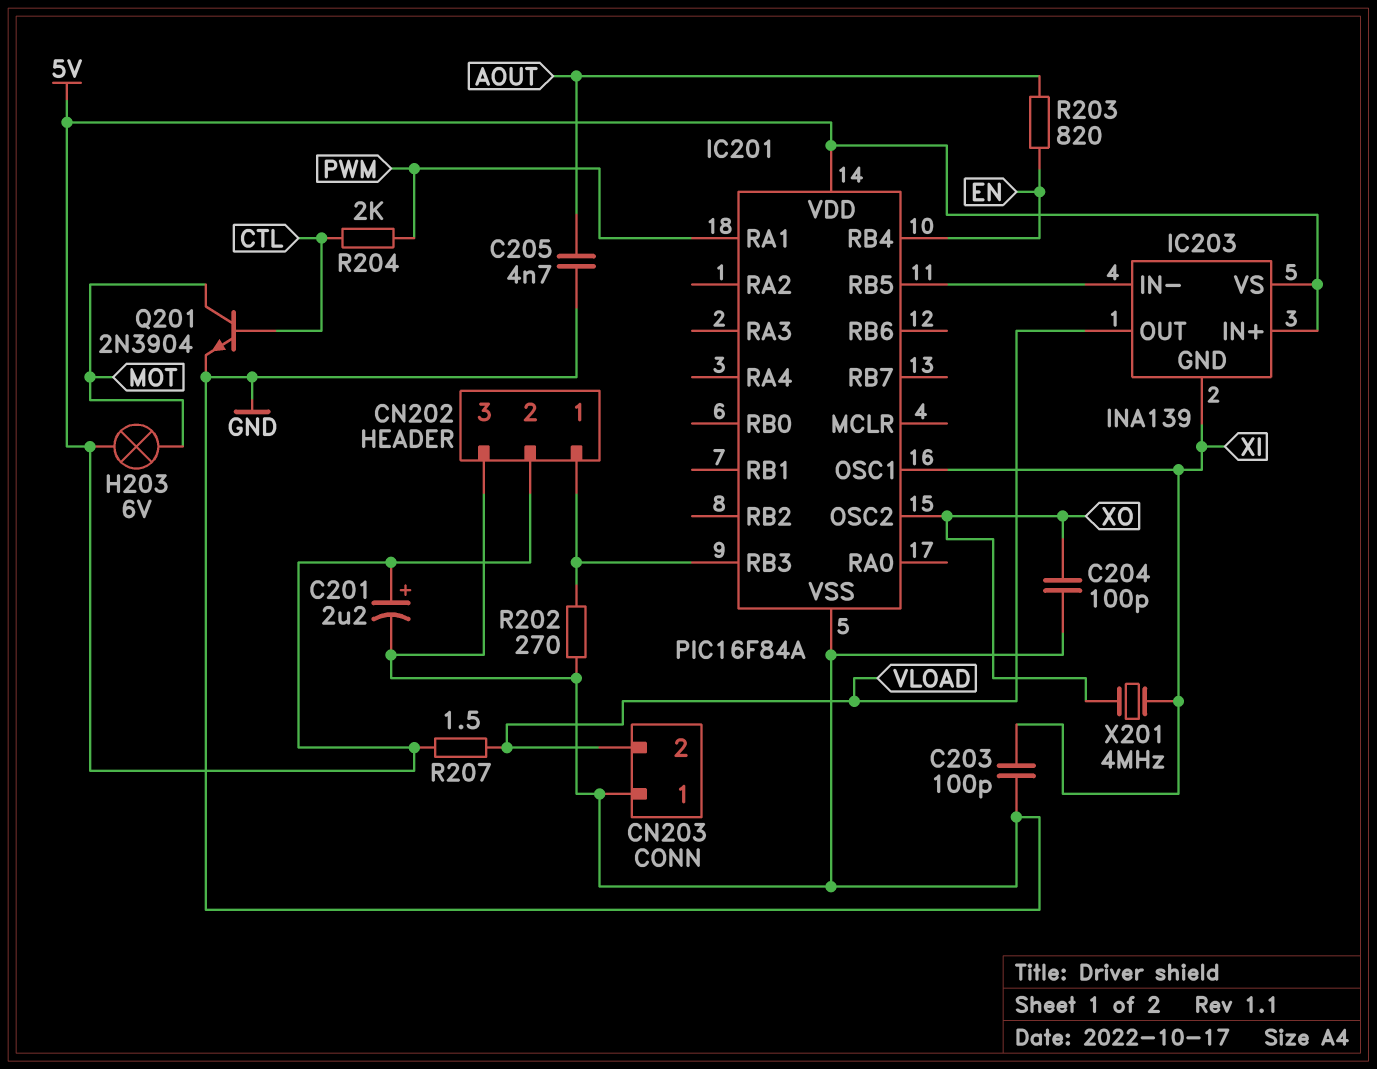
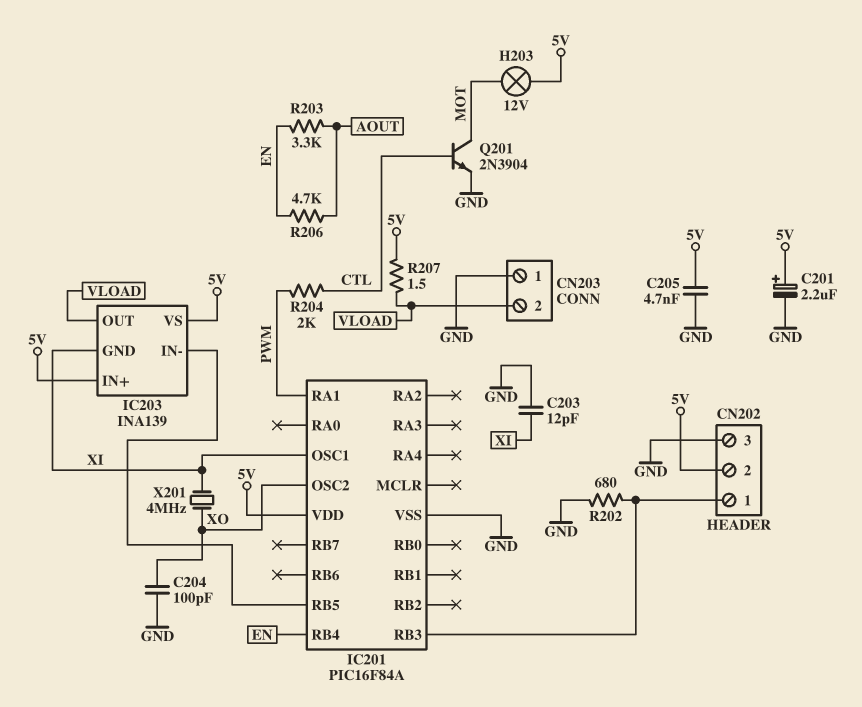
C203: 100pF (GND, XI) -> 12pF (GND, XI)
C205: 4.7nF (AOUT, GND) -> 4.7nF (5V, GND)
H203: lamp 6V (5V, MOT) -> lamp 12V (5V, MOT)
R202: 270 (CN202/1, GND) -> 680 (CN202/1, GND)
R203: 820 (AOUT, EN) -> 3.3k (AOUT, EN)
R206: none -> 4.7k (AOUT, EN)

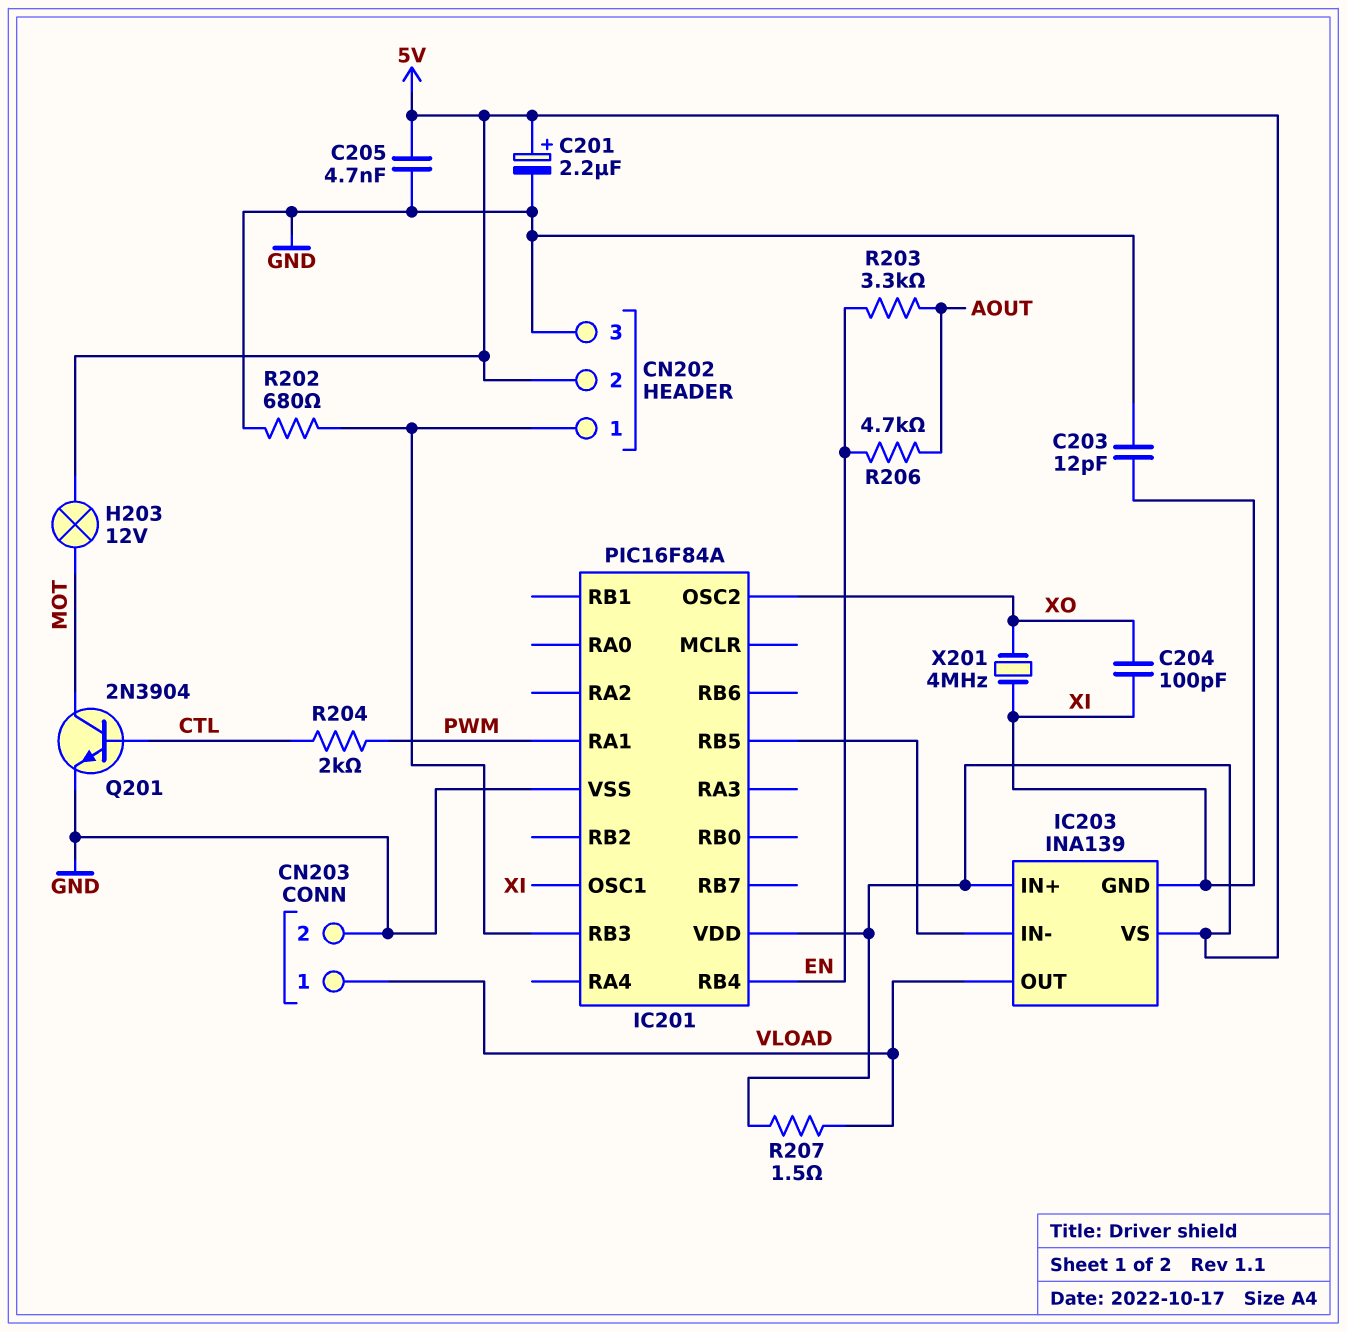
C204: 100pF (GND, XO) -> 100pF (XI, XO)
CN203 pin 1: GND -> VLOAD
CN203 pin 2: VLOAD -> GND

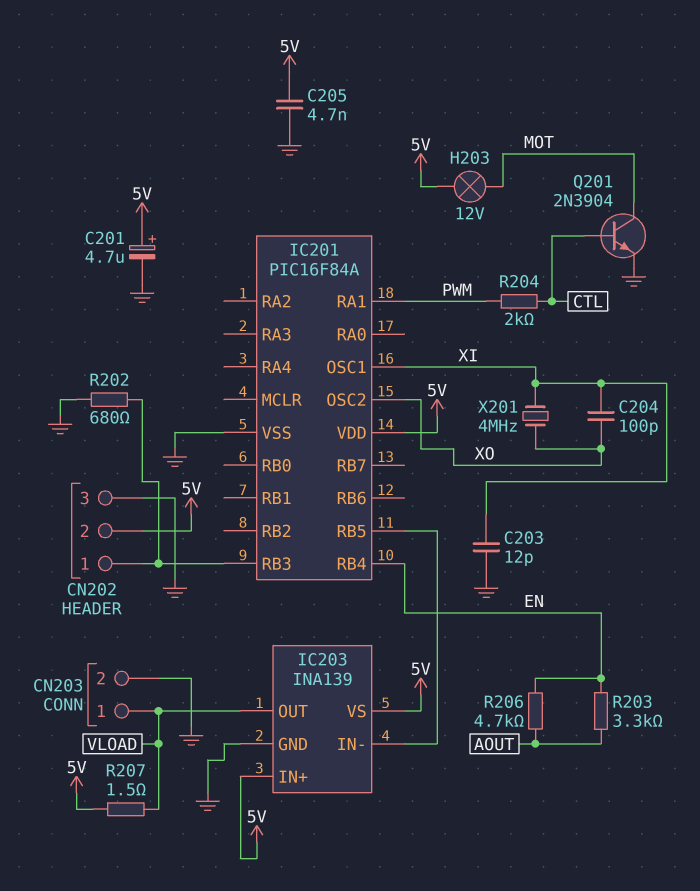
C201: 2.2uF (plus 5V, minus GND) -> 4.7uF (plus 5V, minus GND)
IC203 pin GND: XI -> GND

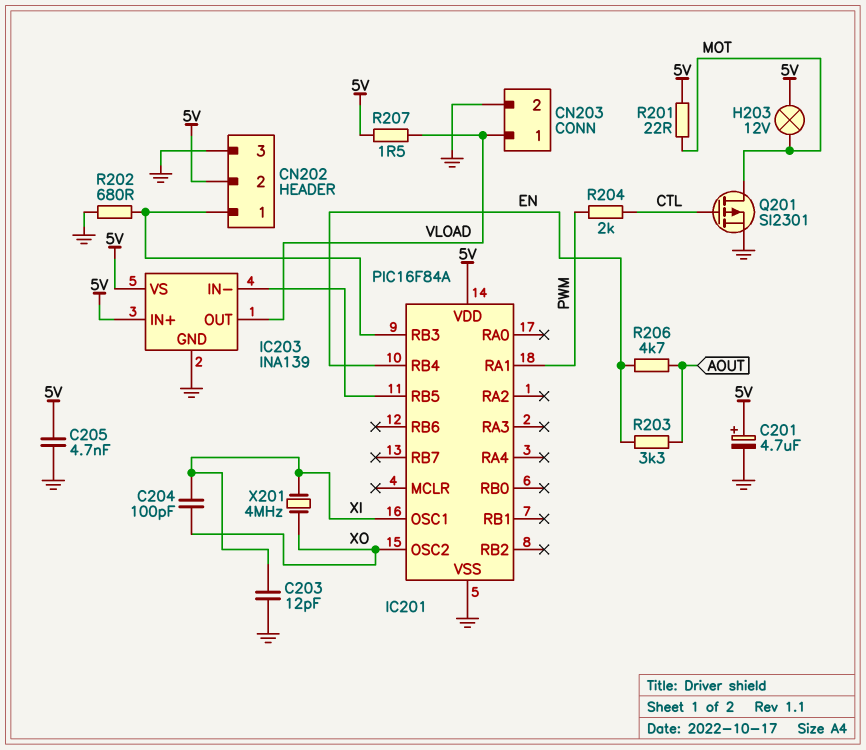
Q201: NPN 2N3904 (B CTL, C MOT, E GND) -> PMOS SI2301 (G CTL, D MOT, S GND)
R201: none -> 22 (5V, MOT)

